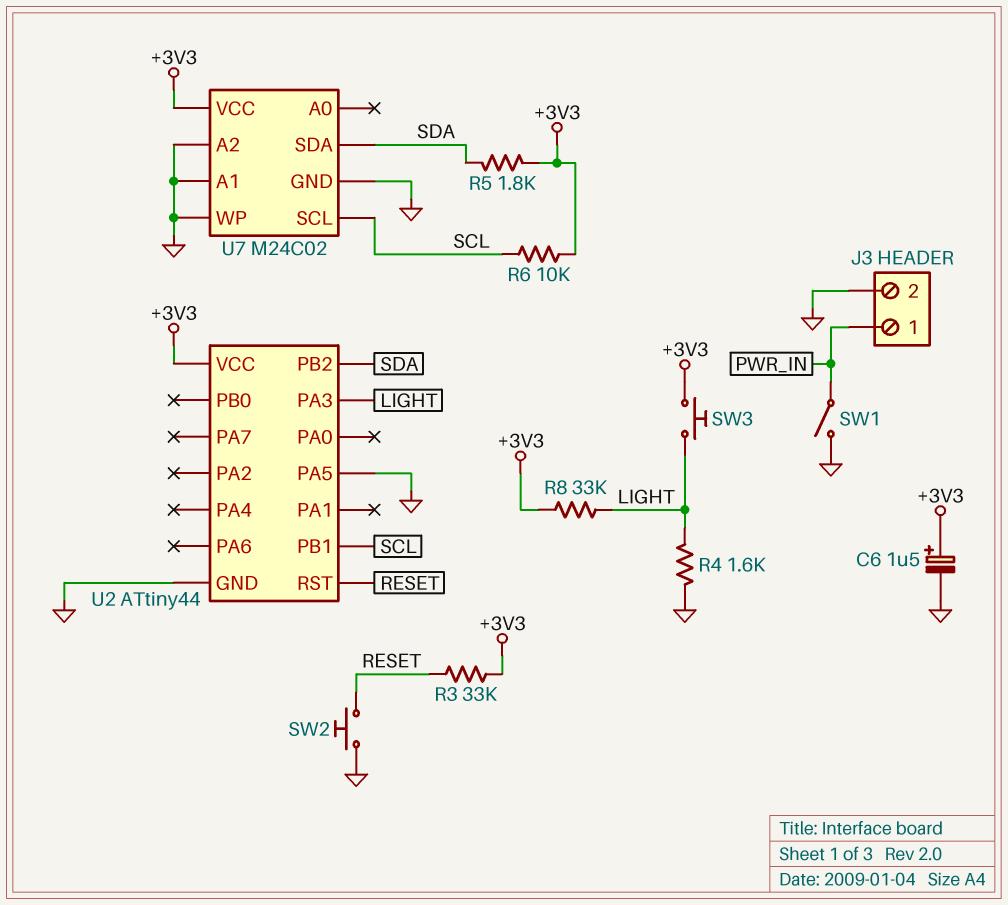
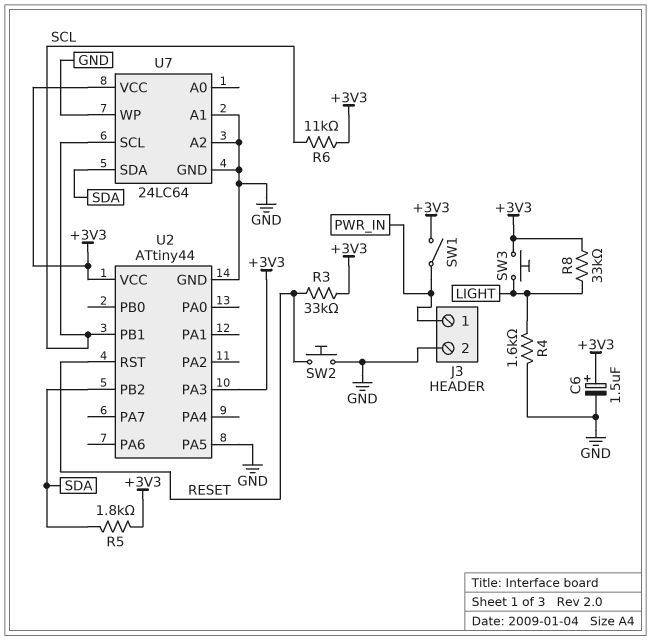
R6: 10k (+3V3, SCL) -> 11k (+3V3, SCL)
SW1: switch (GND, PWR_IN) -> switch (+3V3, PWR_IN)
U2 pin PA3: LIGHT -> +3V3
U7: M24C02 -> 24LC64

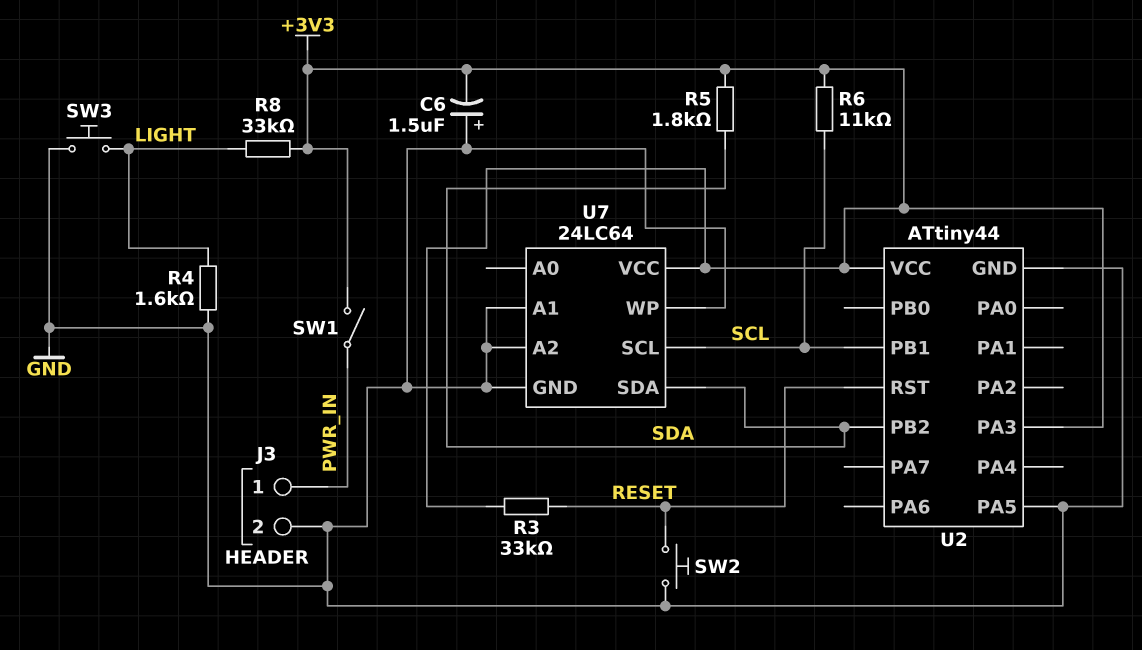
C6: 1.5uF (plus +3V3, minus GND) -> 1.5uF (plus GND, minus +3V3)
SW3: button (+3V3, LIGHT) -> button (GND, LIGHT)

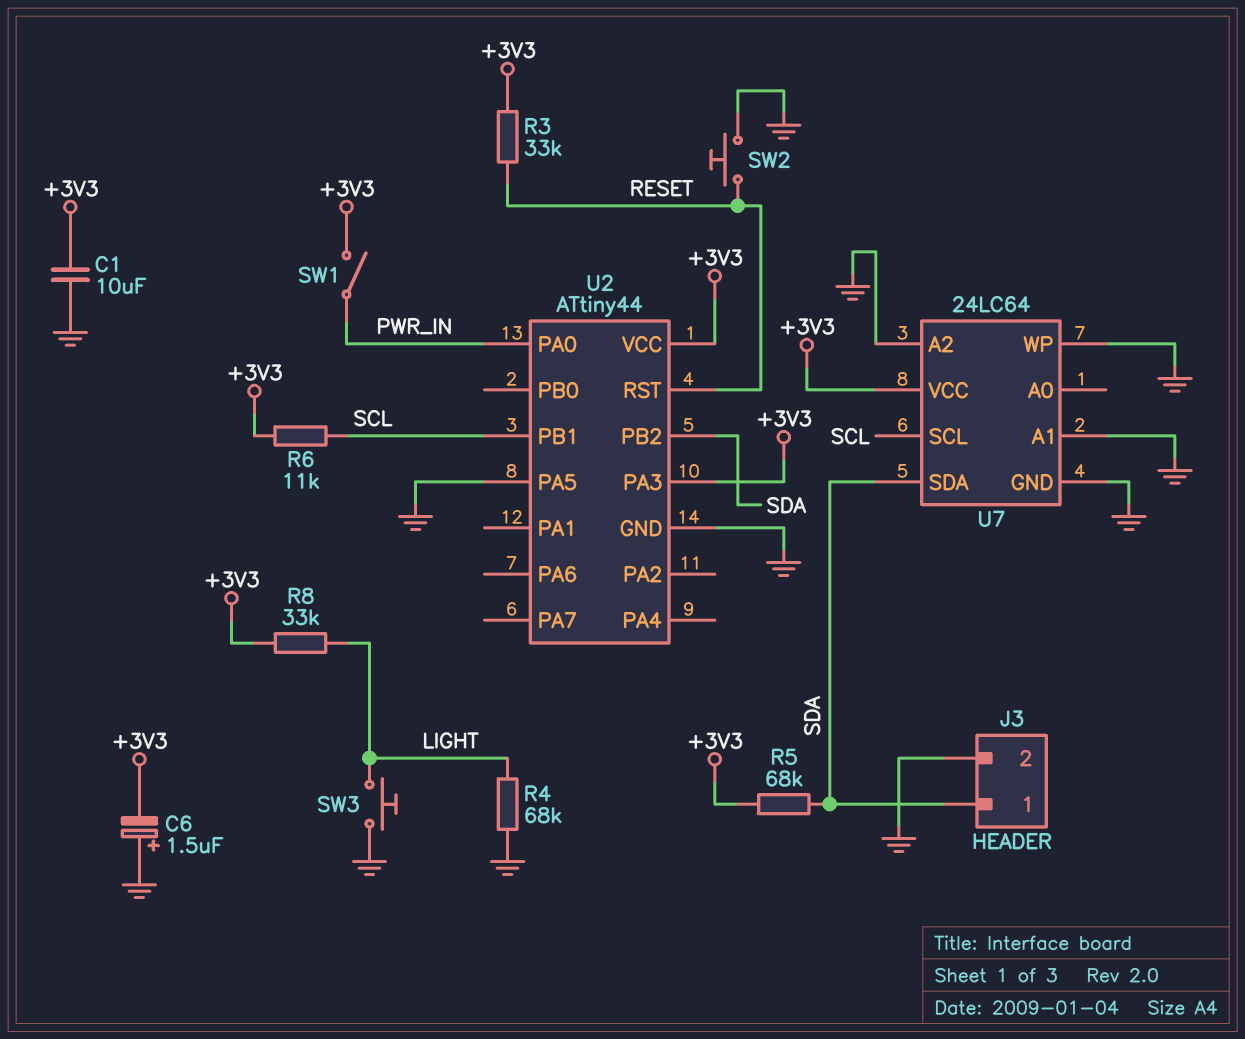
C1: none -> 10uF (+3V3, GND)
J3 pin 1: PWR_IN -> SDA
R4: 1.6k (GND, LIGHT) -> 68k (GND, LIGHT)
R5: 1.8k (+3V3, SDA) -> 68k (+3V3, SDA)
U2 pin PA0: none -> PWR_IN

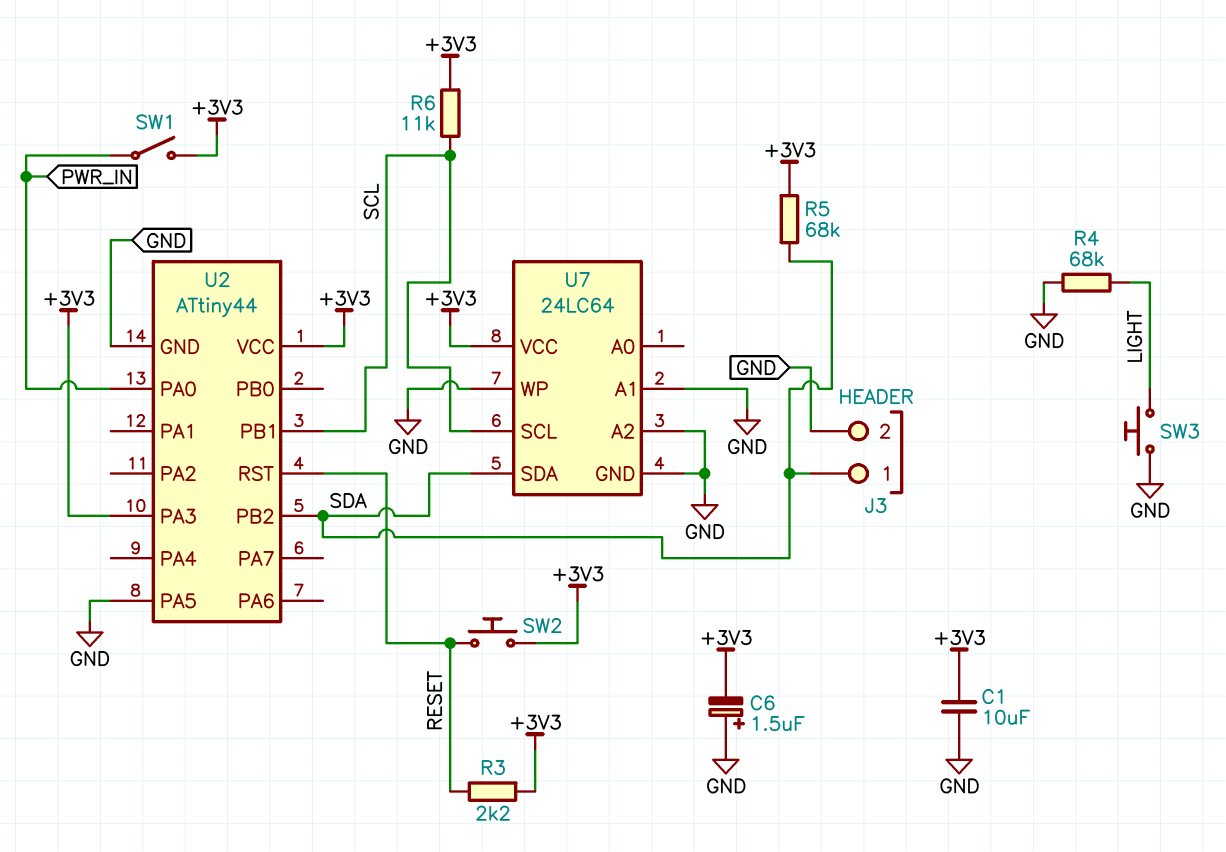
R3: 33k (+3V3, RESET) -> 2.2k (+3V3, RESET)
R8: 33k (+3V3, LIGHT) -> none
SW2: button (GND, RESET) -> button (+3V3, RESET)

